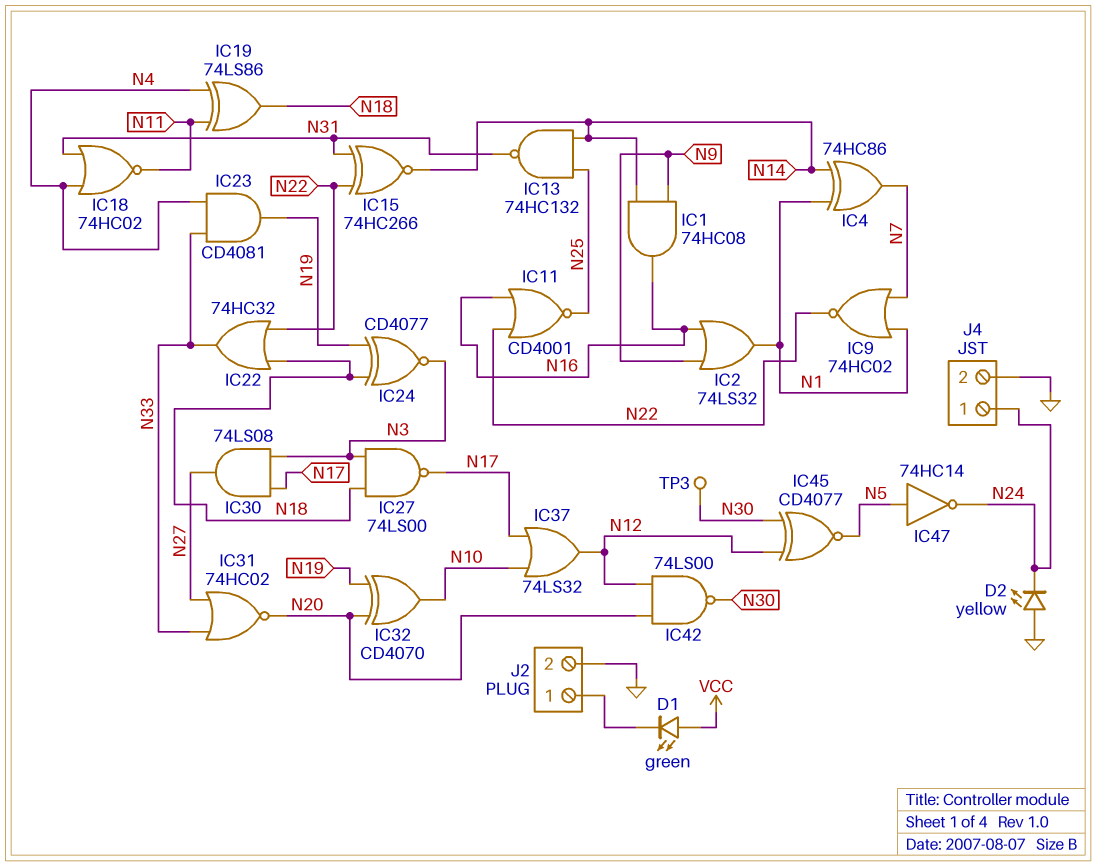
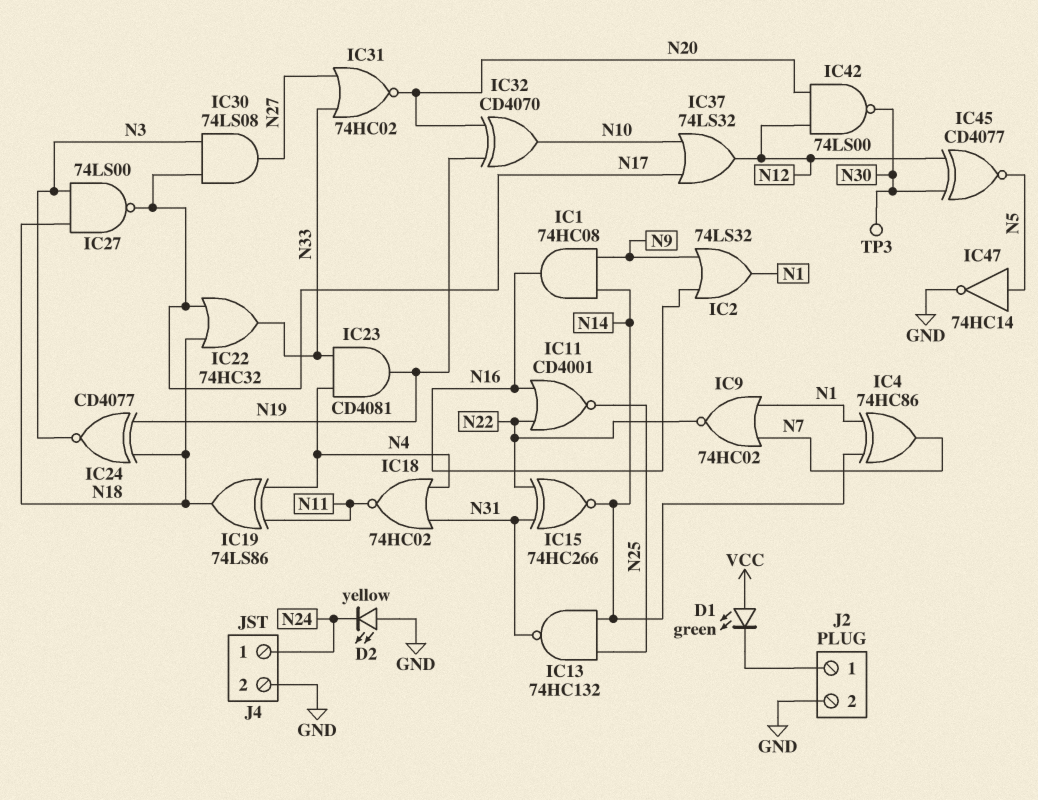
IC22: OR 74HC32 (in N18, in N22, out N33) -> OR 74HC32 (in N17, in N18, out N33)
IC47: NOT 74HC14 (in N5, out N24) -> NOT 74HC14 (in N5, out GND)

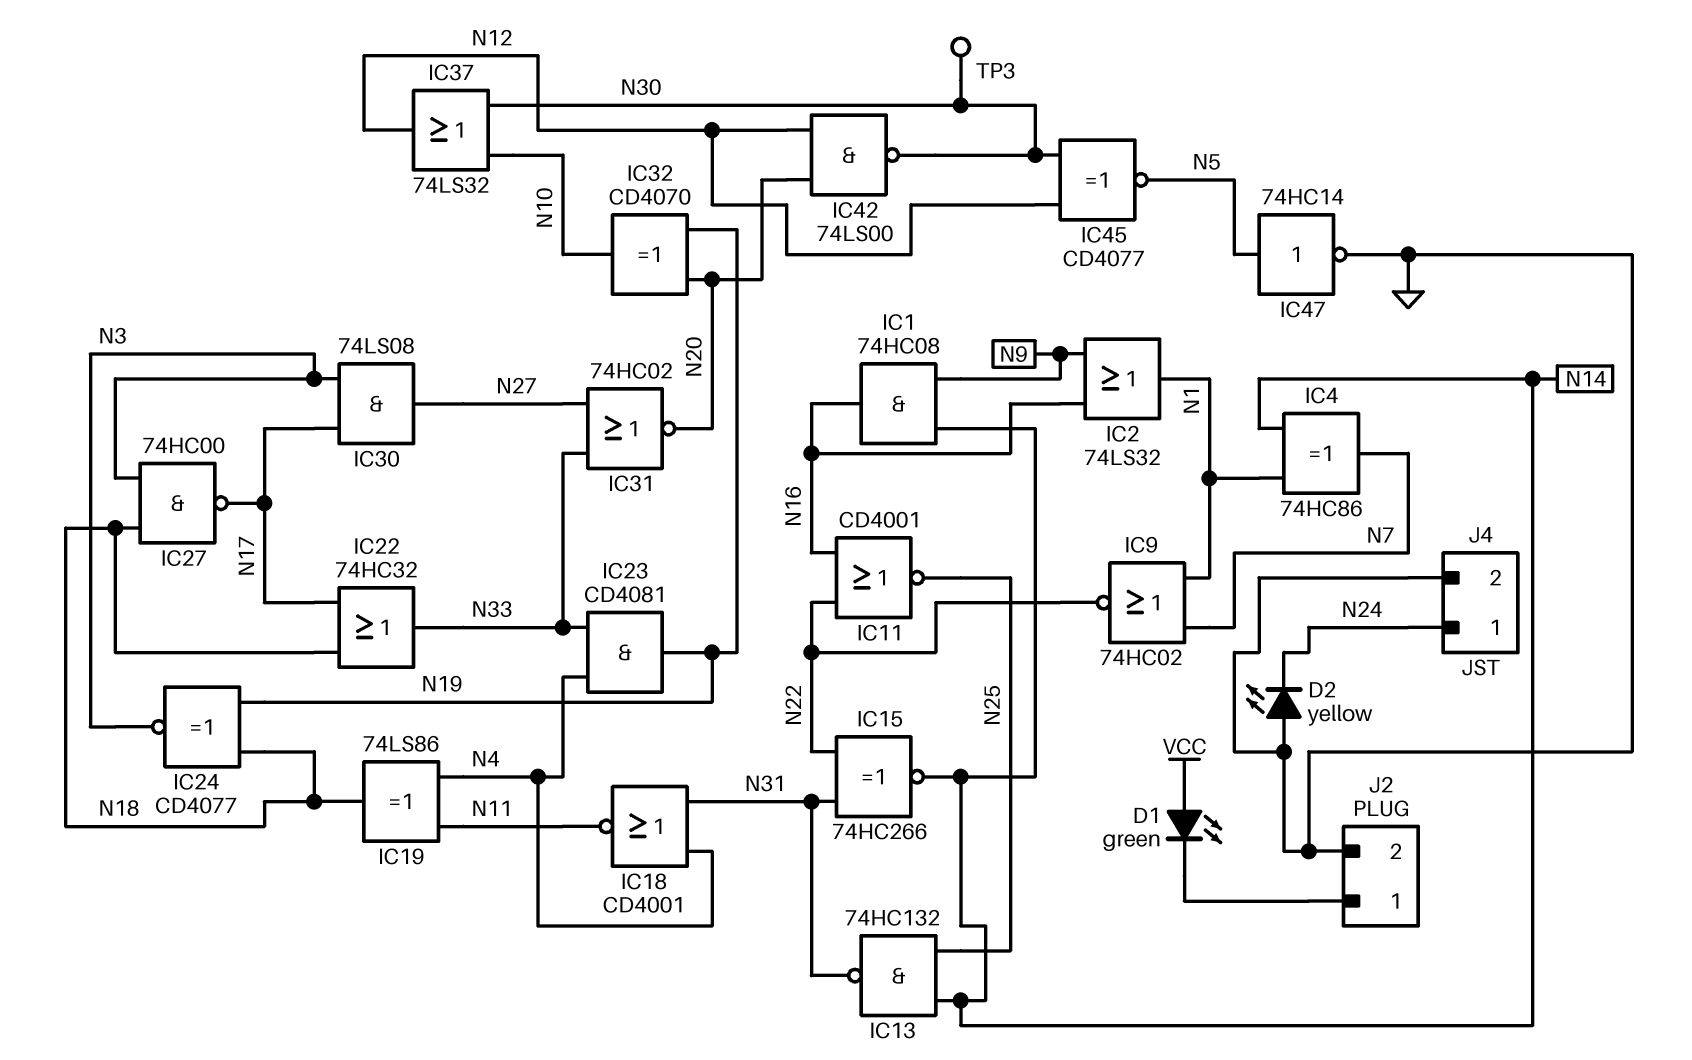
IC18: NOR 74HC02 (in N4, in N31, out N11) -> NOR CD4001 (in N4, in N31, out N11)
IC27: NAND 74LS00 (in N3, in N18, out N17) -> NAND 74HC00 (in N3, in N18, out N17)
IC37: OR 74LS32 (in N10, in N17, out N12) -> OR 74LS32 (in N10, in N30, out N12)

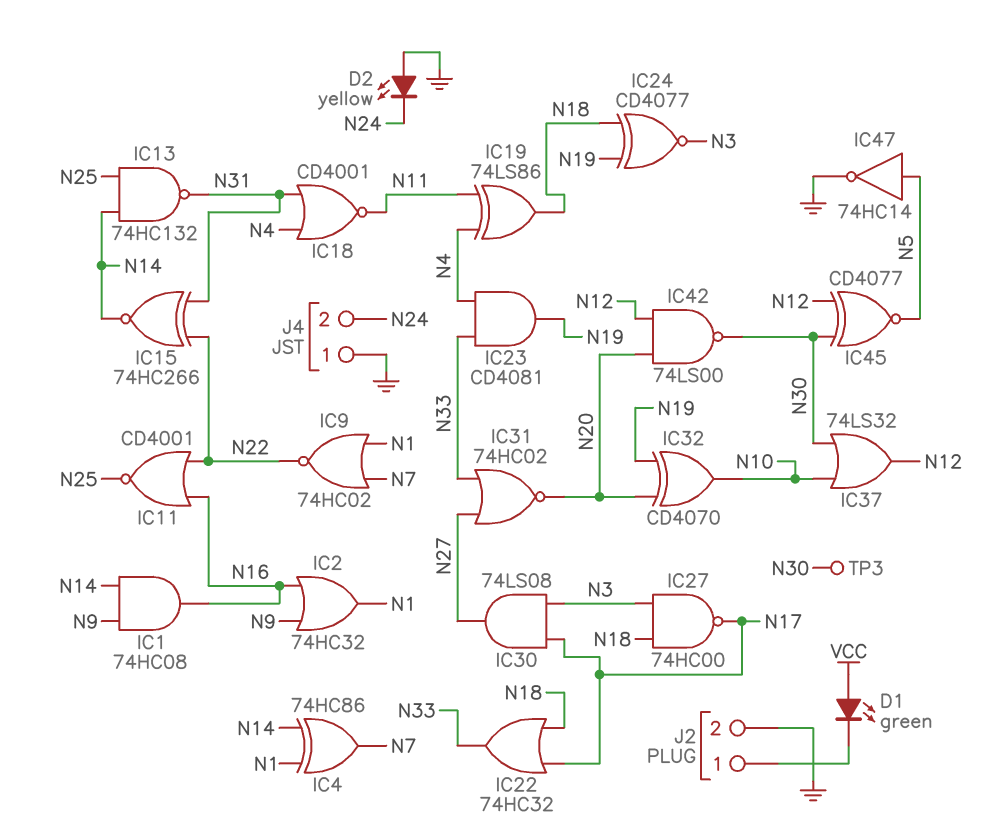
IC2: OR 74LS32 (in N9, in N16, out N1) -> OR 74HC32 (in N9, in N16, out N1)
J4 pin 1: N24 -> GND
J4 pin 2: GND -> N24

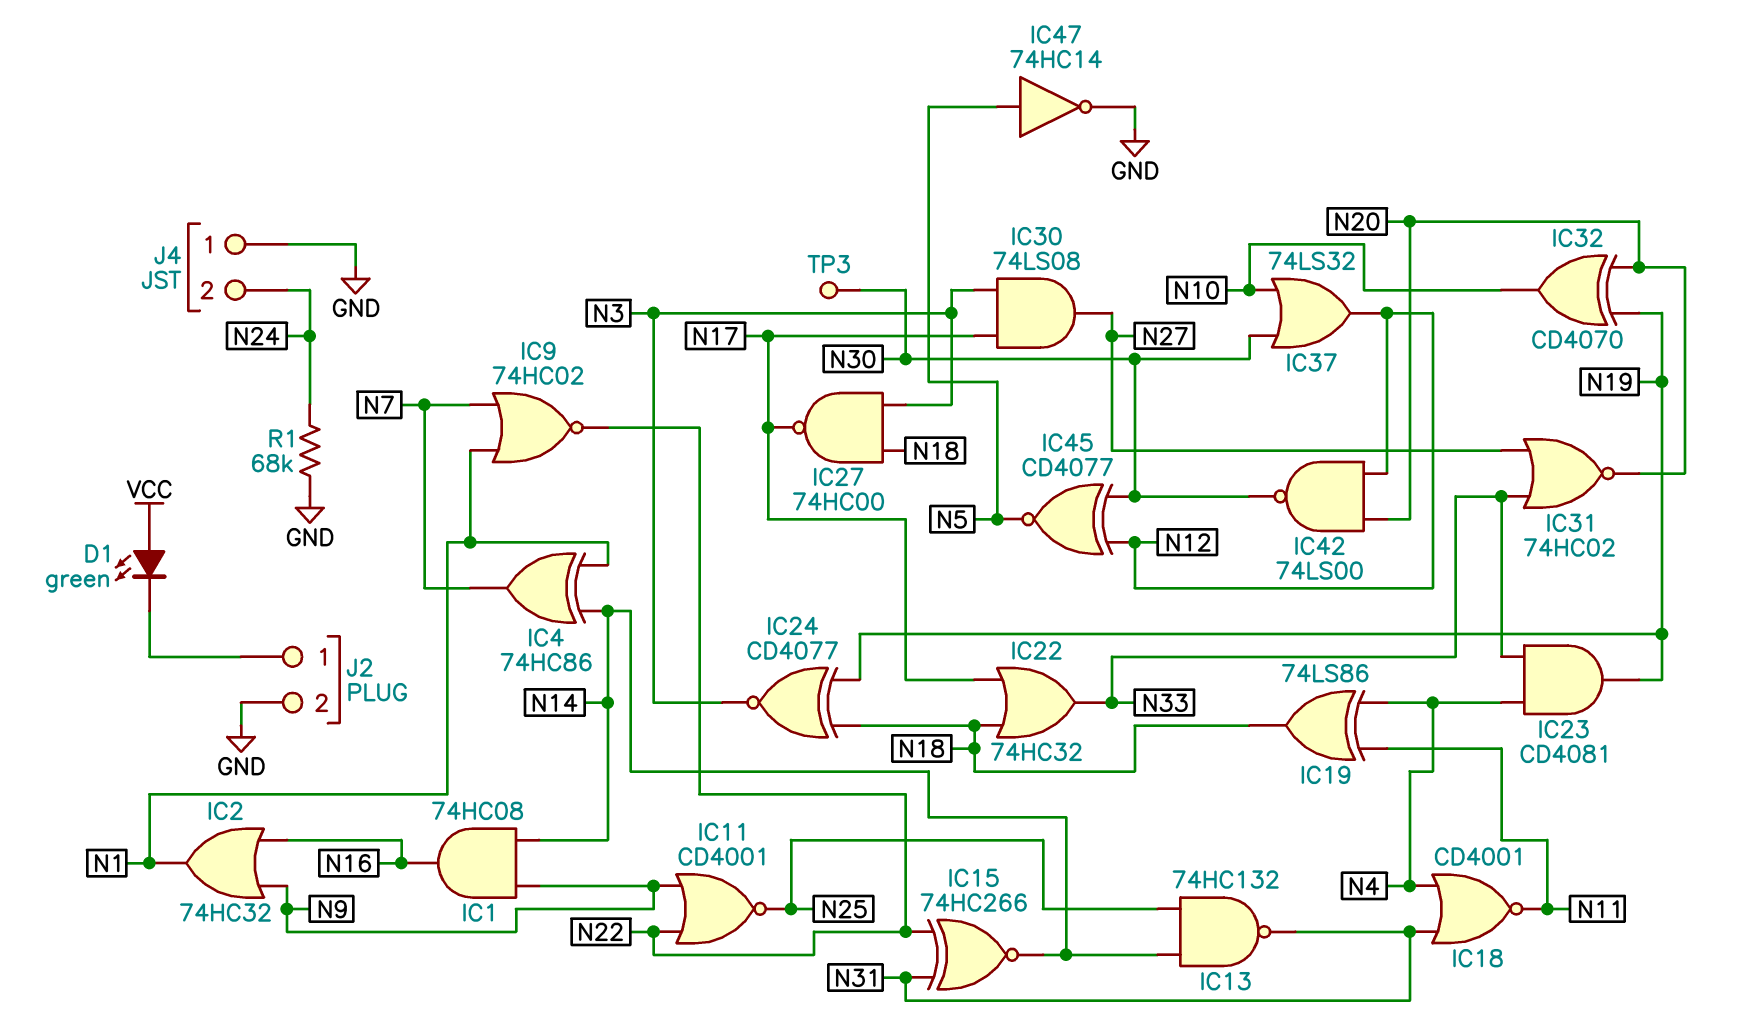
D2: LED yellow (A GND, K N24) -> none
IC11: NOR CD4001 (in N16, in N22, out N25) -> NOR CD4001 (in N9, in N22, out N25)
R1: none -> 68k (GND, N24)

